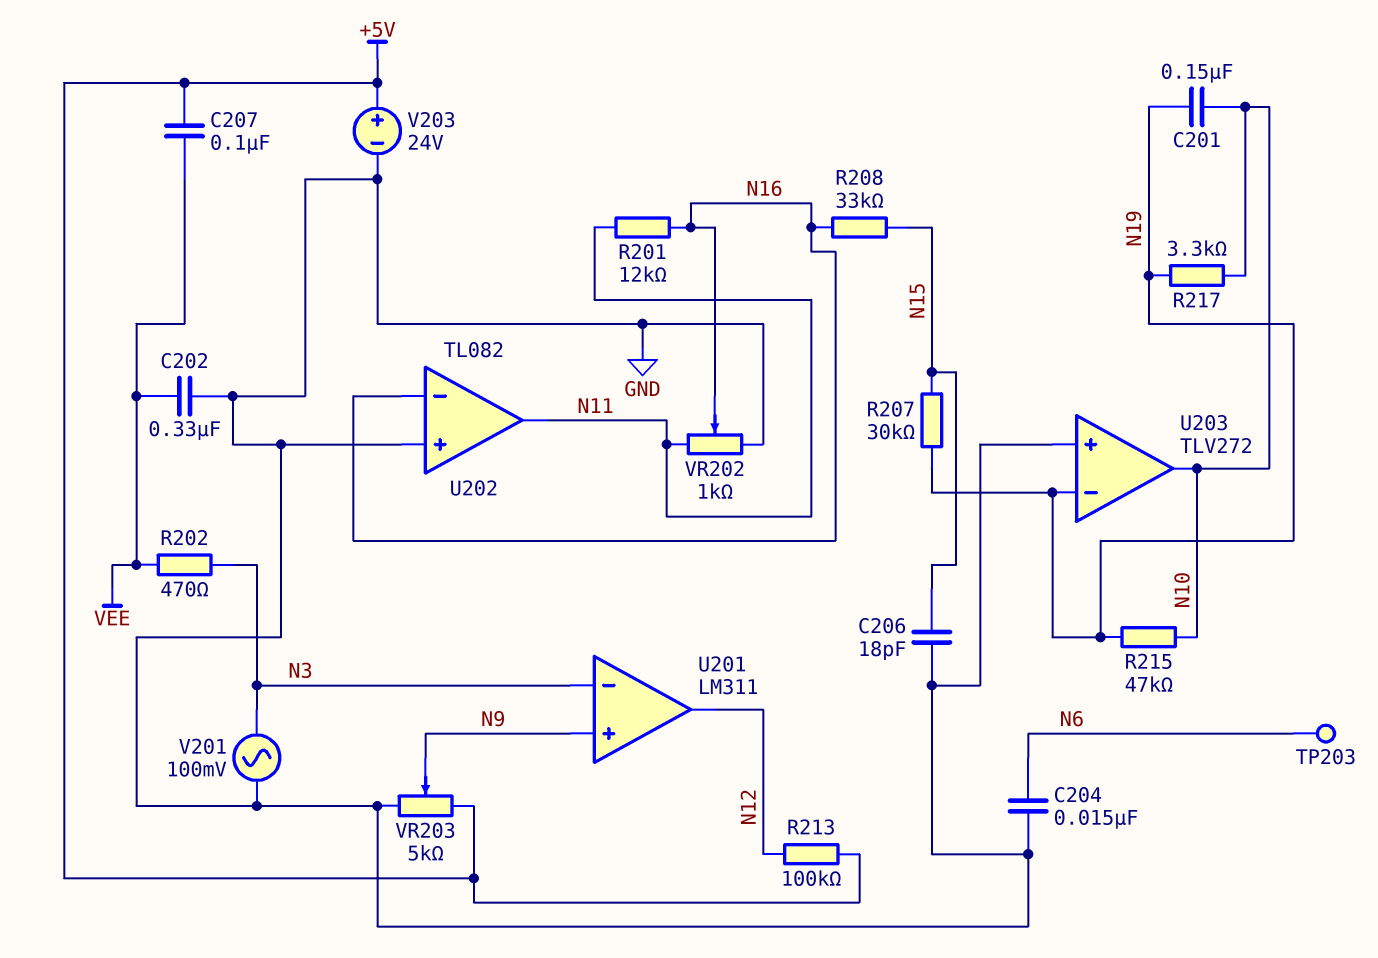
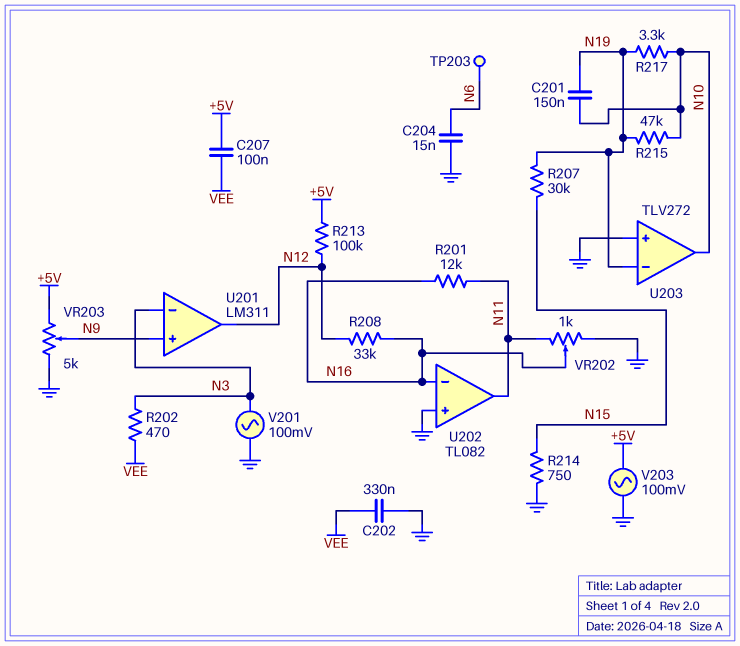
C206: 18pF (GND, N15) -> none
R208: 33k (N15, N16) -> 33k (N12, N16)
R214: none -> 750 (GND, N15)
V203: 24V (plus +5V, minus GND) -> AC 100mV (+5V, GND)

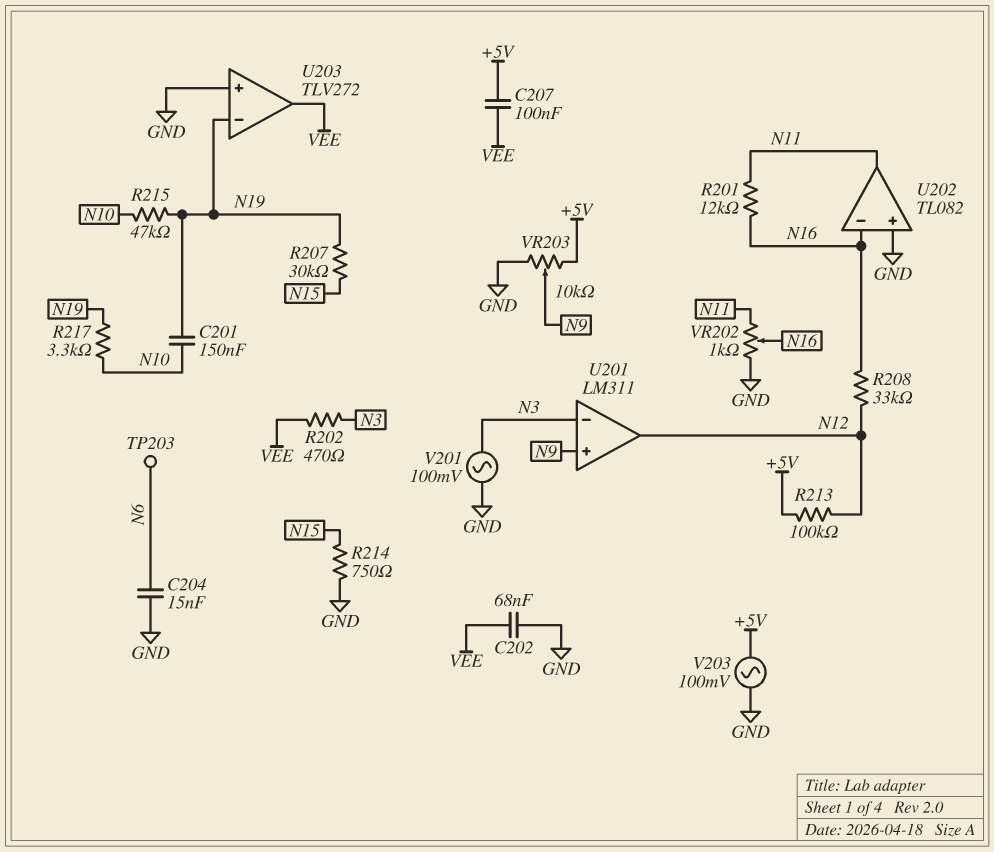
C202: 330nF (GND, VEE) -> 68nF (GND, VEE)
U203 pin out: N10 -> VEE
VR203: 5k (+5V, GND, wiper N9) -> 10k (+5V, GND, wiper N9)

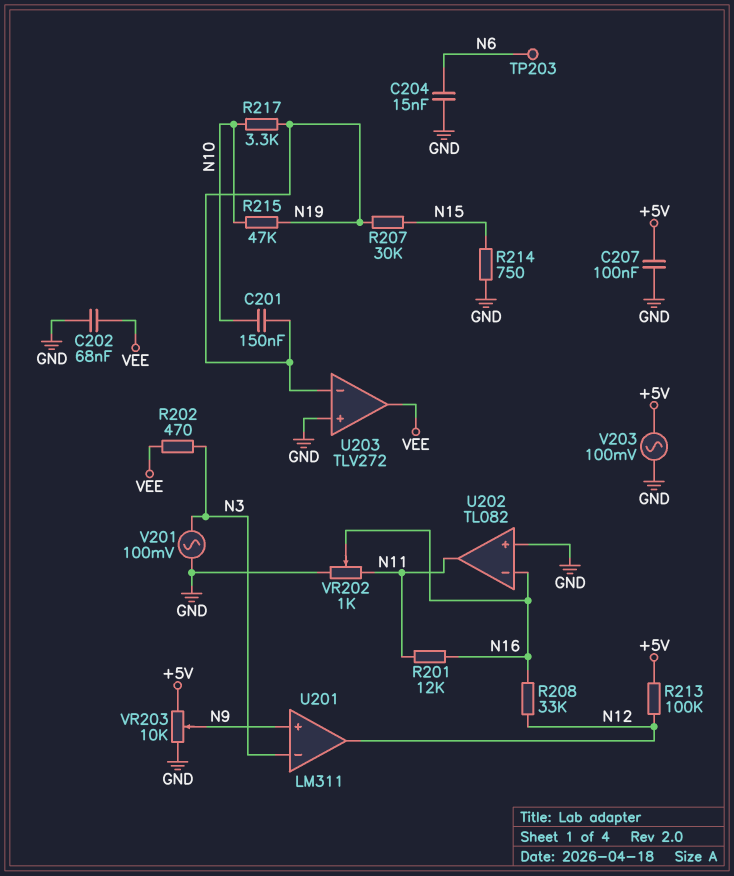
C207: 100nF (+5V, VEE) -> 100nF (+5V, GND)

